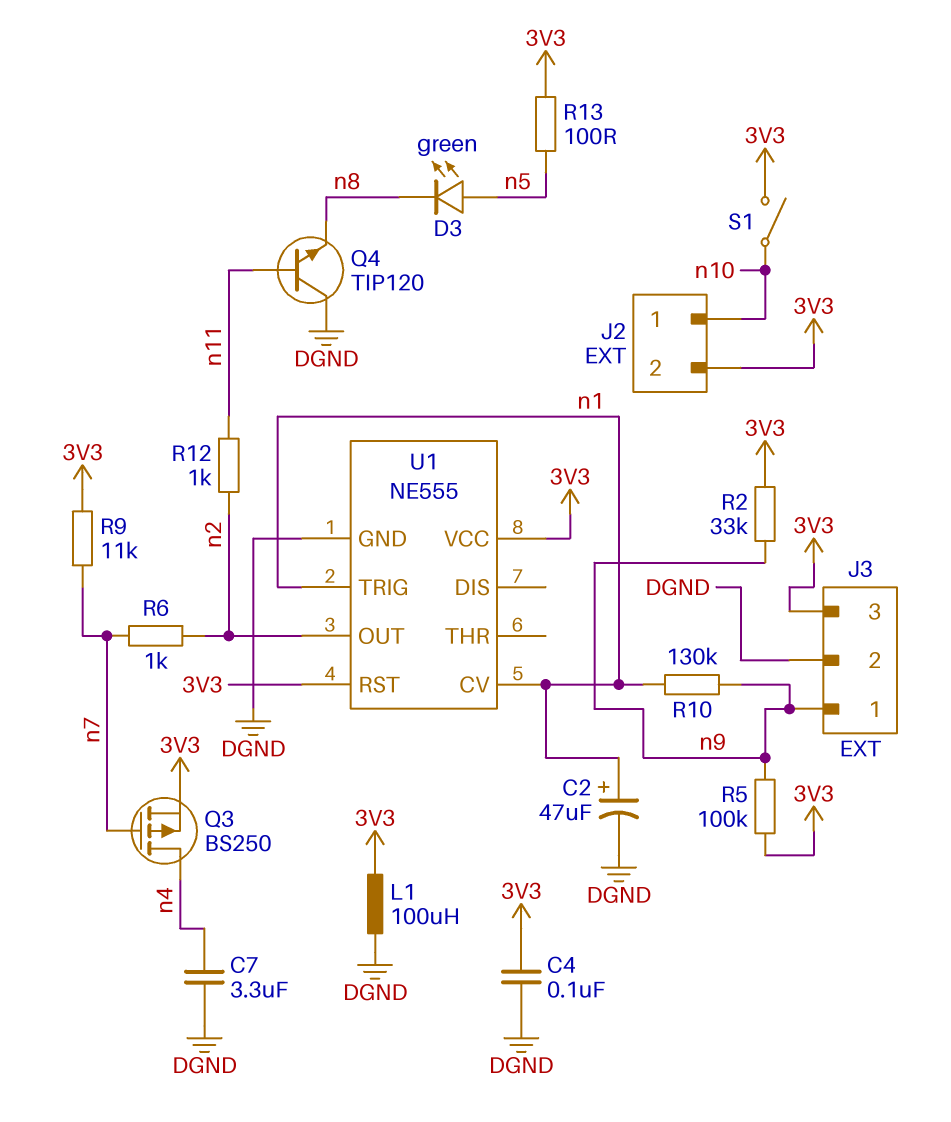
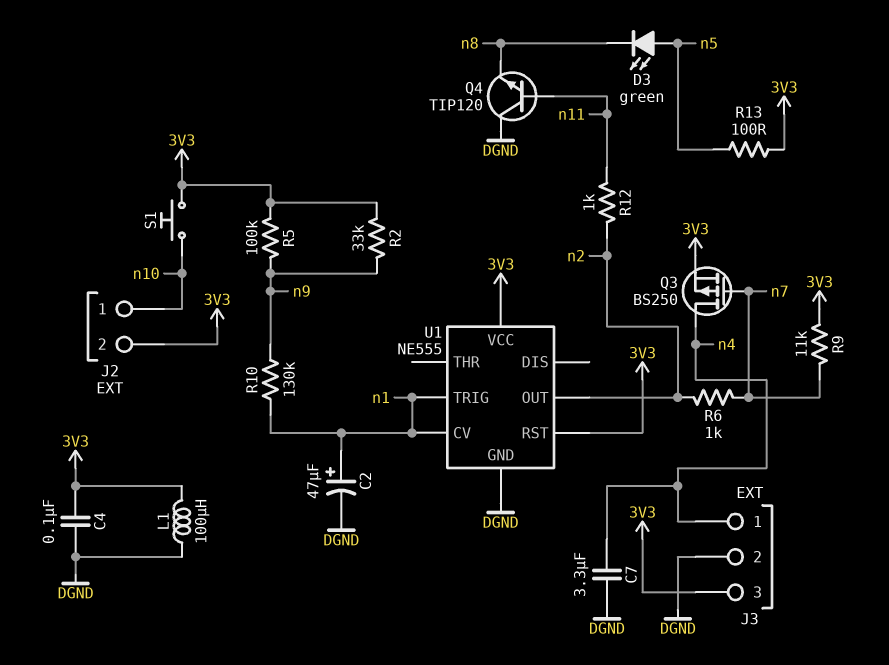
J3 pin 1: n9 -> n4
S1: switch (3V3, n10) -> button (3V3, n10)

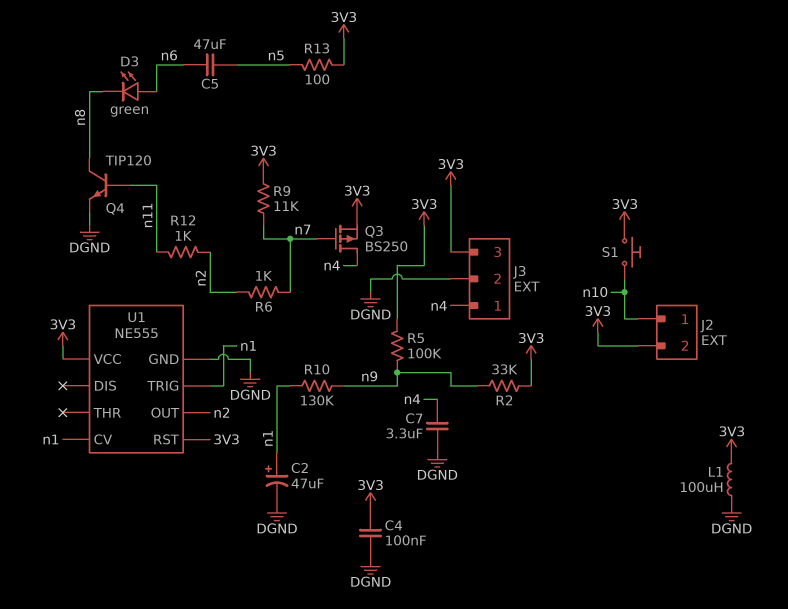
C5: none -> 47uF (n5, n6)
D3: LED green (A n5, K n8) -> LED green (A n6, K n8)
Q4: NPN TIP120 (B n11, C DGND, E n8) -> NPN TIP120 (B n11, C n8, E DGND)

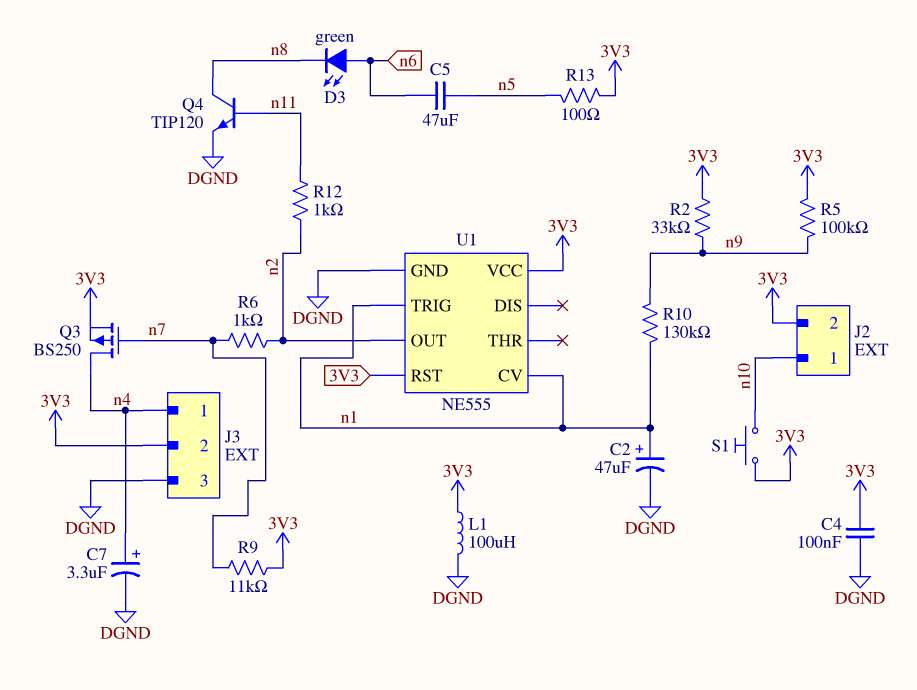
C7: 3.3uF (DGND, n4) -> 3.3uF (plus n4, minus DGND)
J3 pin 2: DGND -> 3V3
J3 pin 3: 3V3 -> DGND

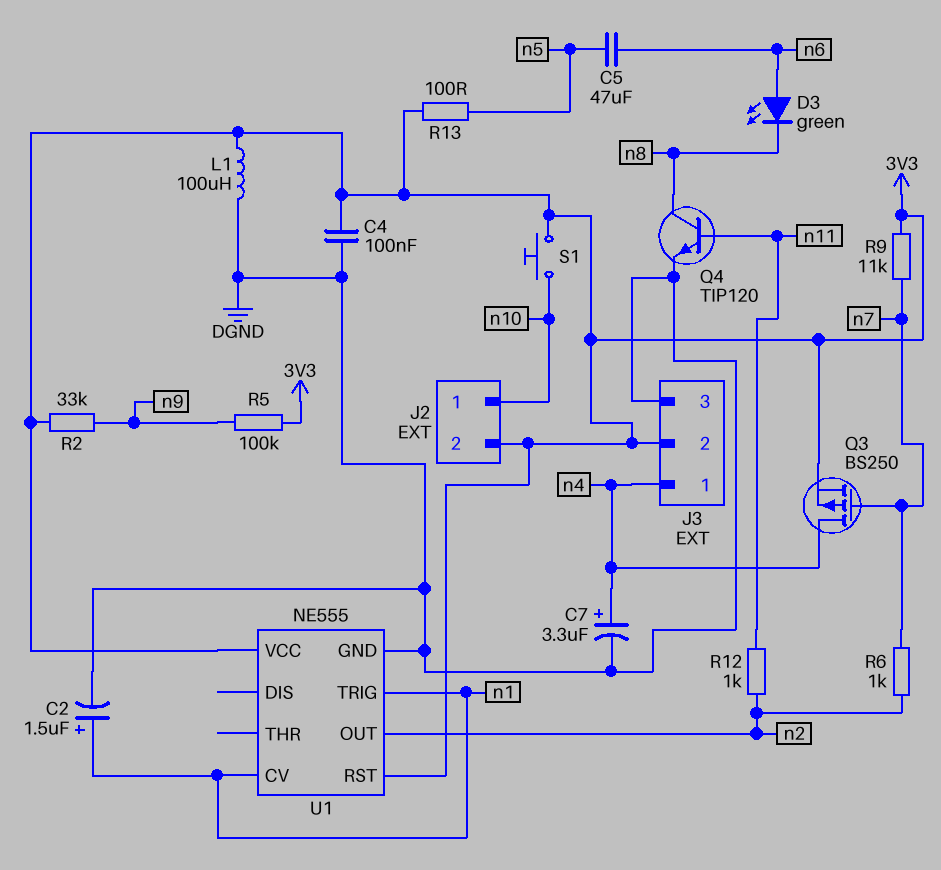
C2: 47uF (plus n1, minus DGND) -> 1.5uF (plus n1, minus DGND)
R10: 130k (n1, n9) -> none

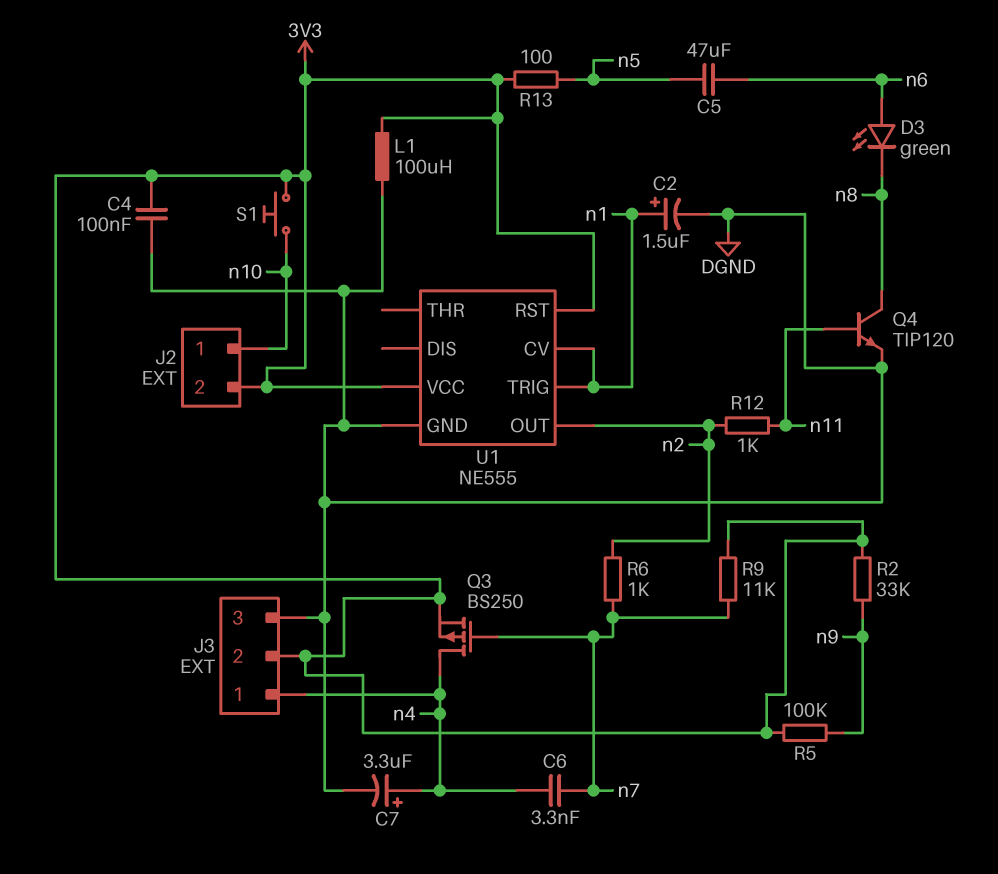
C6: none -> 3.3nF (n4, n7)

